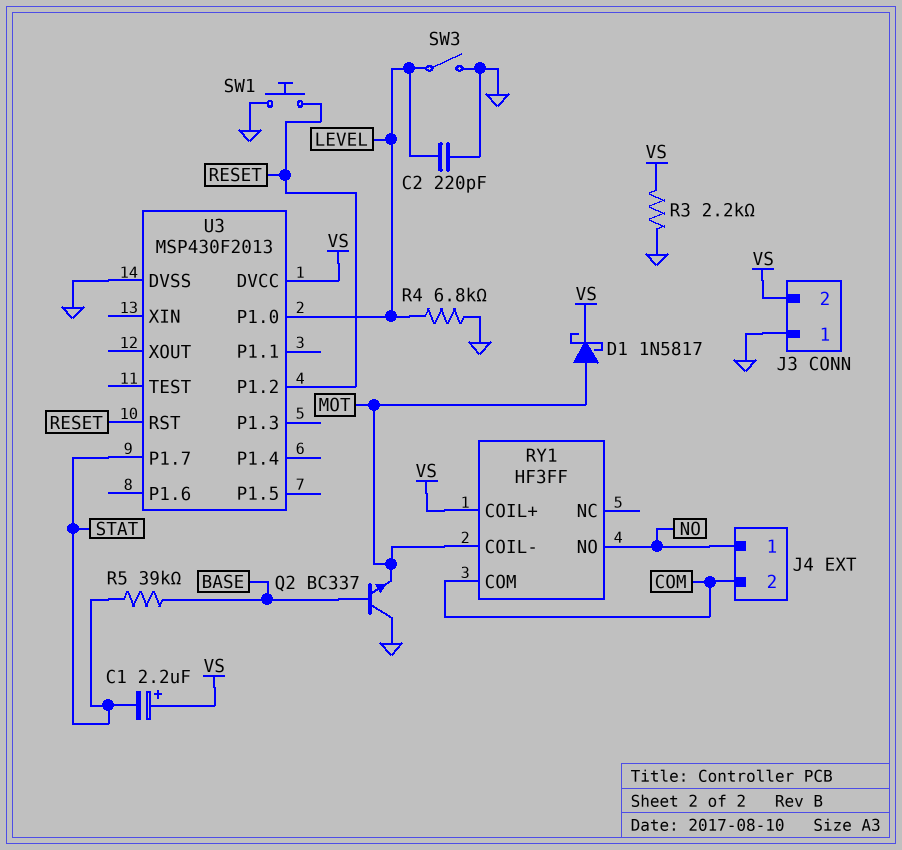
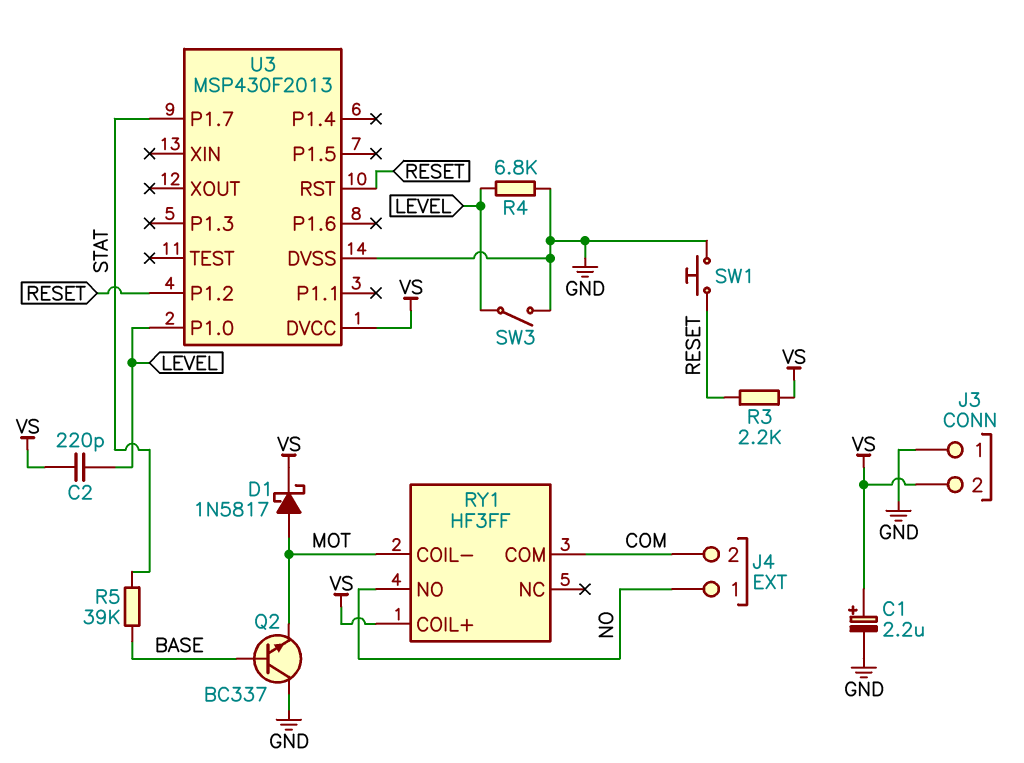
C1: 2.2uF (plus VS, minus STAT) -> 2.2uF (plus VS, minus GND)
C2: 220pF (GND, LEVEL) -> 220pF (LEVEL, VS)
R3: 2.2k (GND, VS) -> 2.2k (RESET, VS)

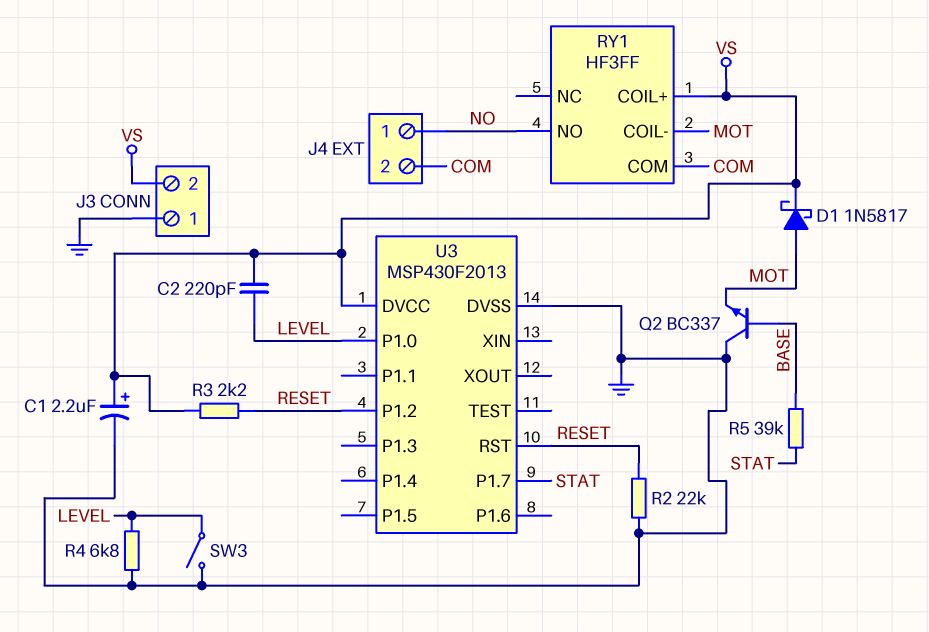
R2: none -> 22k (GND, RESET)
SW1: button (GND, RESET) -> none

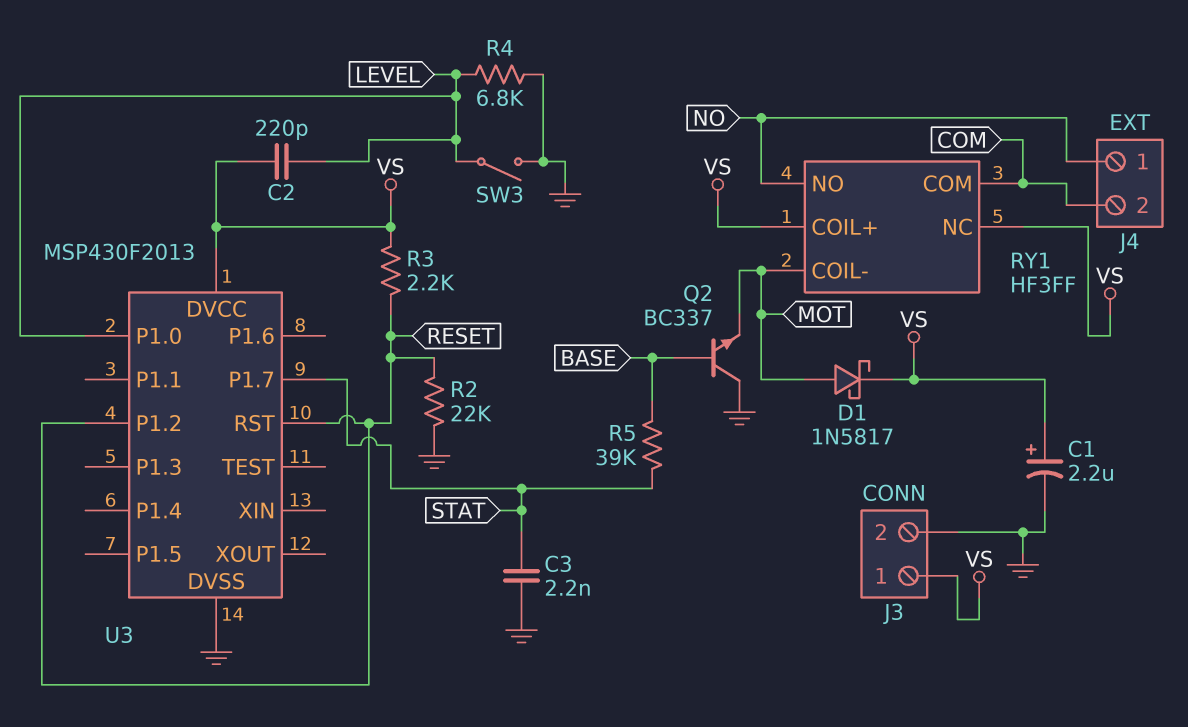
C3: none -> 2.2nF (GND, STAT)
J3 pin 1: GND -> VS
J3 pin 2: VS -> GND
RY1 pin NC: none -> VS

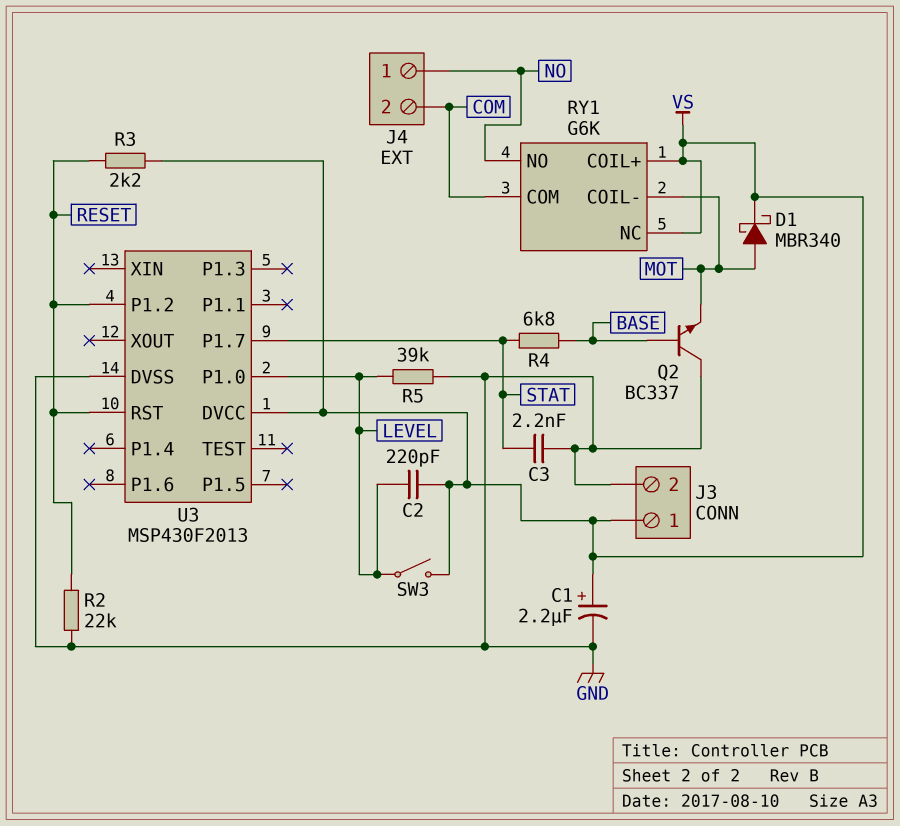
D1: schottky 1N5817 (A MOT, K VS) -> schottky MBR340 (A MOT, K VS)
R4: 6.8k (GND, LEVEL) -> 6.8k (BASE, STAT)
R5: 39k (BASE, STAT) -> 39k (GND, LEVEL)
RY1: HF3FF -> G6K
SW3: switch (GND, LEVEL) -> switch (LEVEL, VS)

